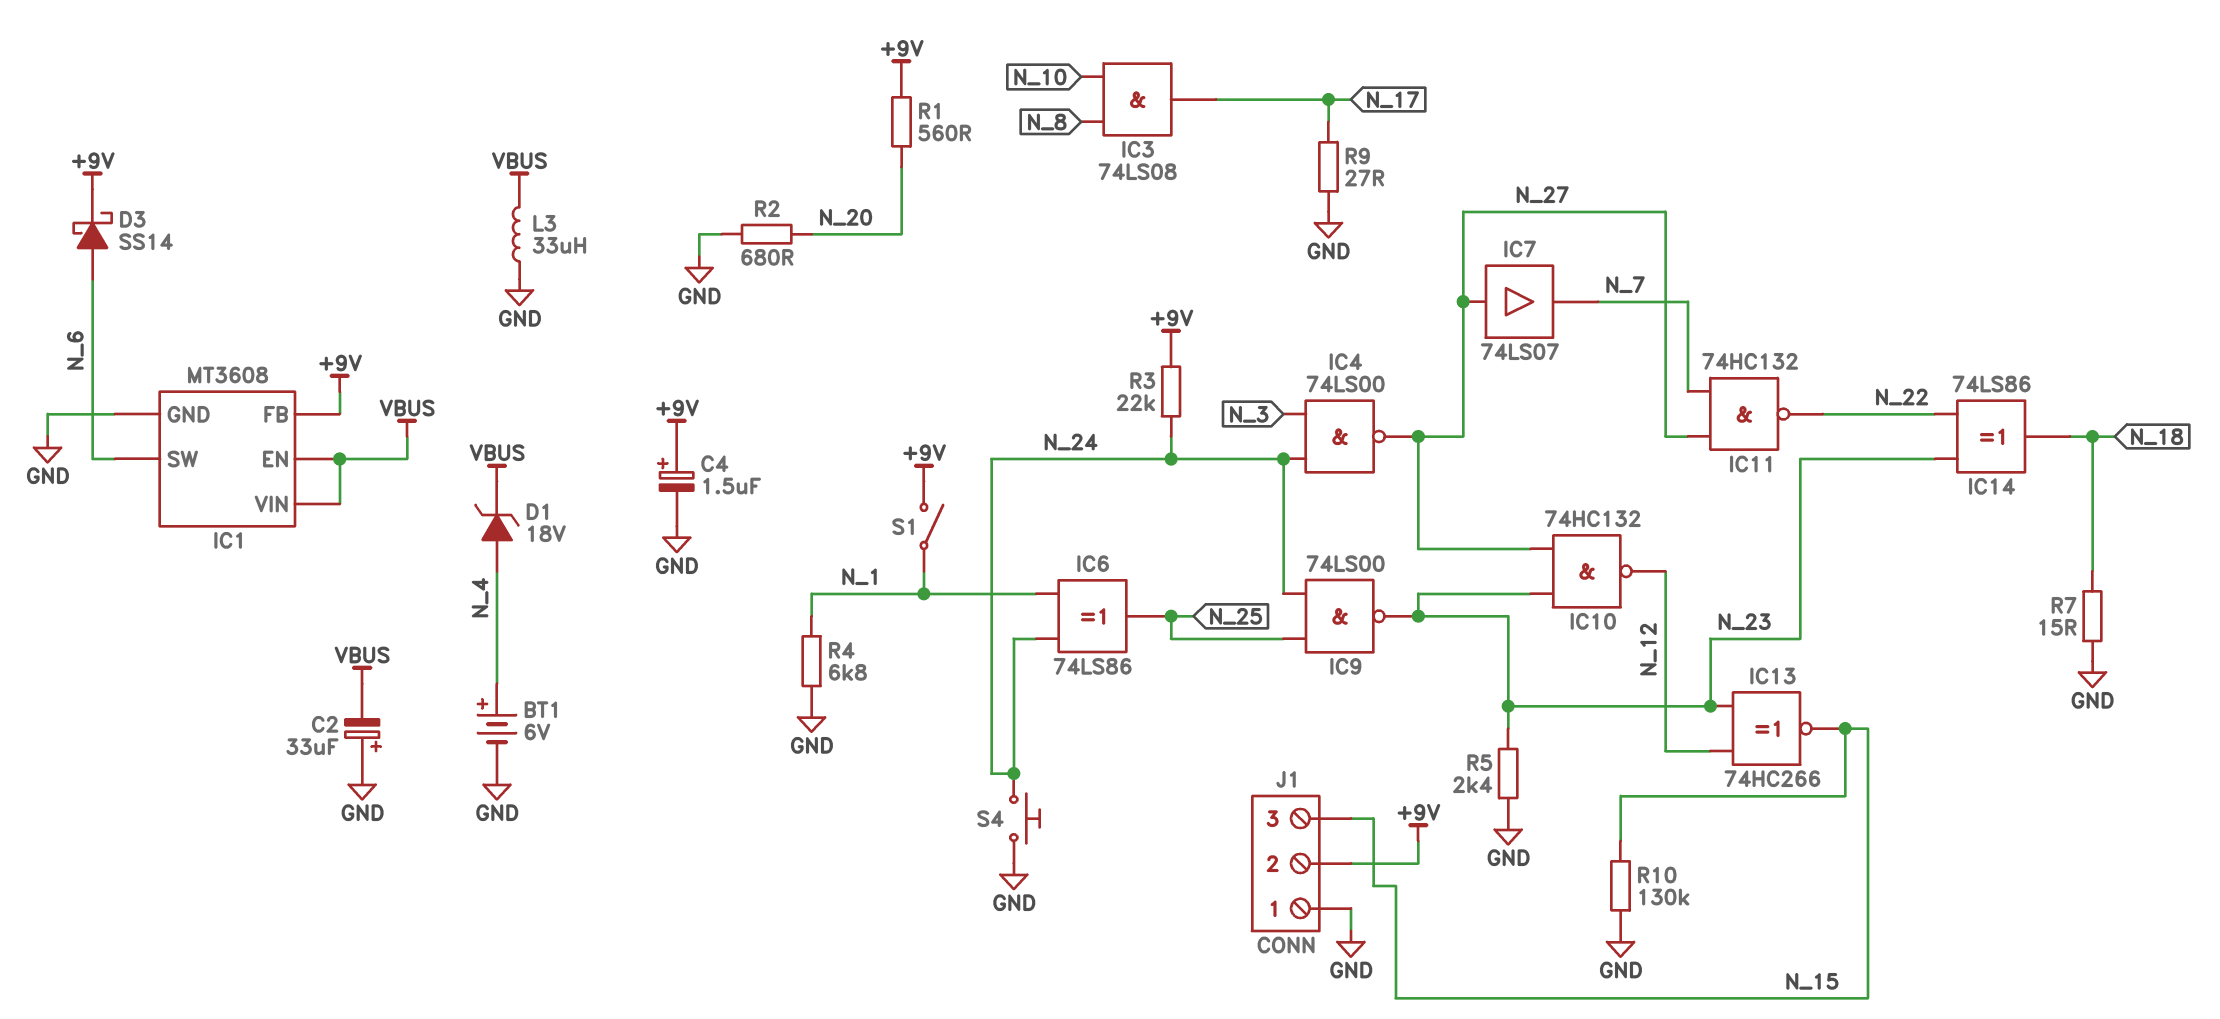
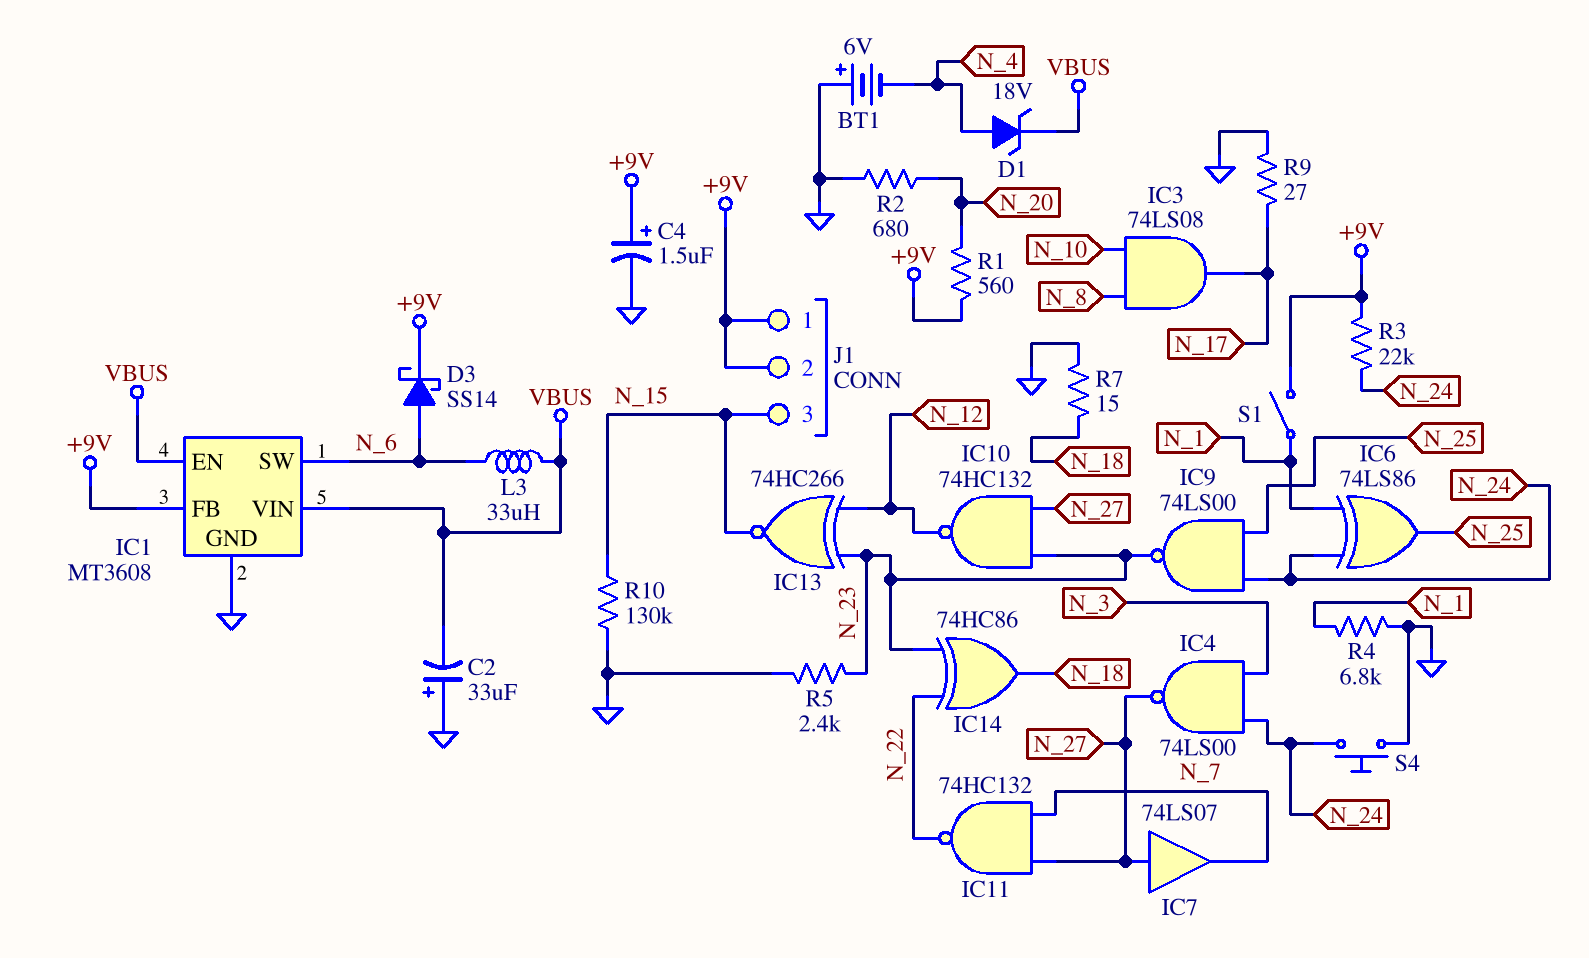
BT1: 6V (plus N_4, minus GND) -> 6V (plus GND, minus N_4)
IC14: XOR 74LS86 (in N_22, in N_23, out N_18) -> XOR 74HC86 (in N_22, in N_23, out N_18)
J1 pin 1: GND -> +9V
L3: 33uH (GND, VBUS) -> 33uH (N_6, VBUS)

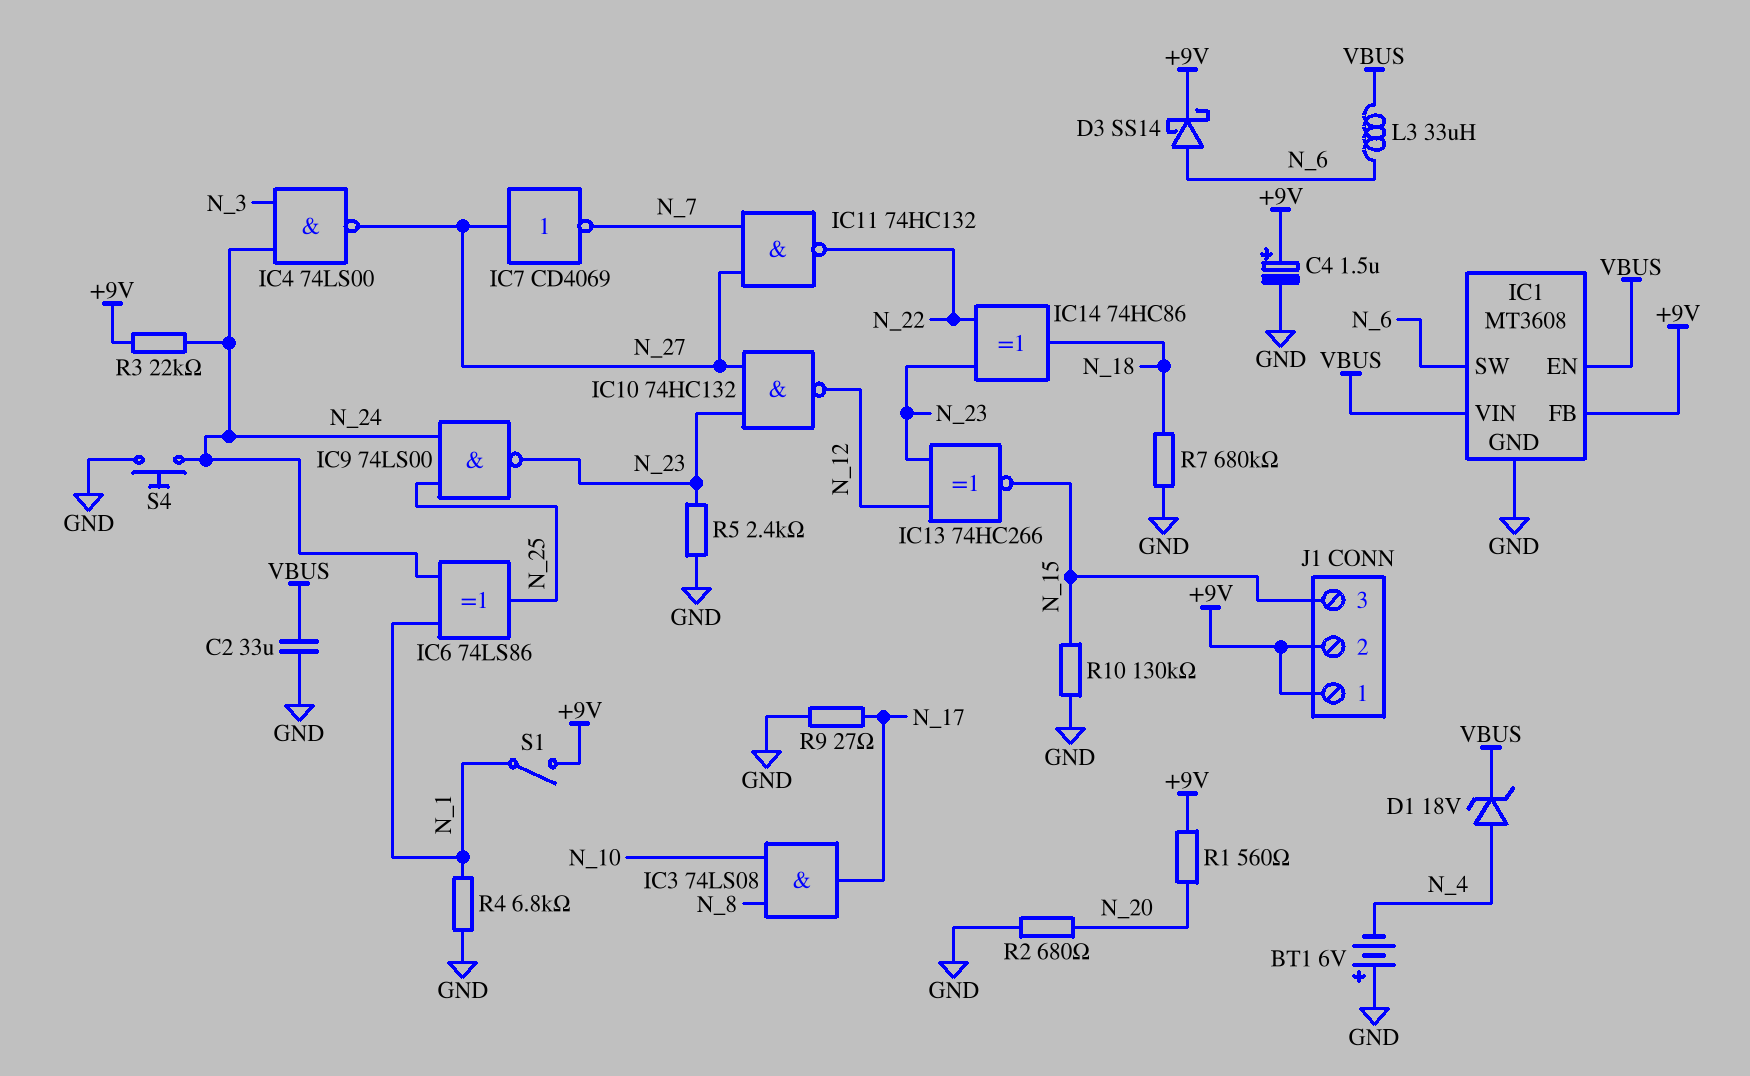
C2: 33uF (plus GND, minus VBUS) -> 33uF (GND, VBUS)
IC7: buffer 74LS07 (in N_27, out N_7) -> NOT CD4069 (in N_27, out N_7)
R7: 15 (GND, N_18) -> 680k (GND, N_18)

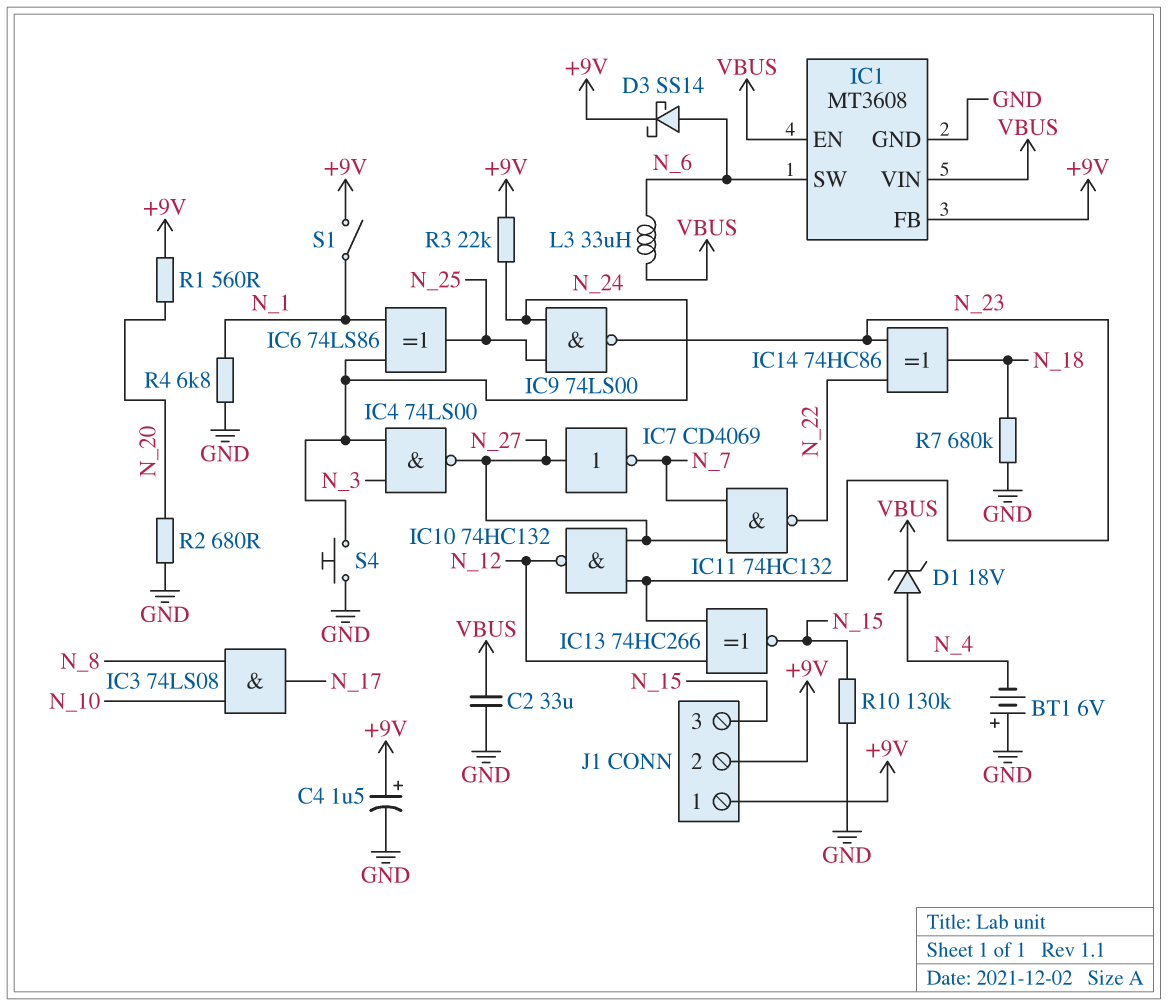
R5: 2.4k (GND, N_23) -> none
R9: 27 (GND, N_17) -> none

